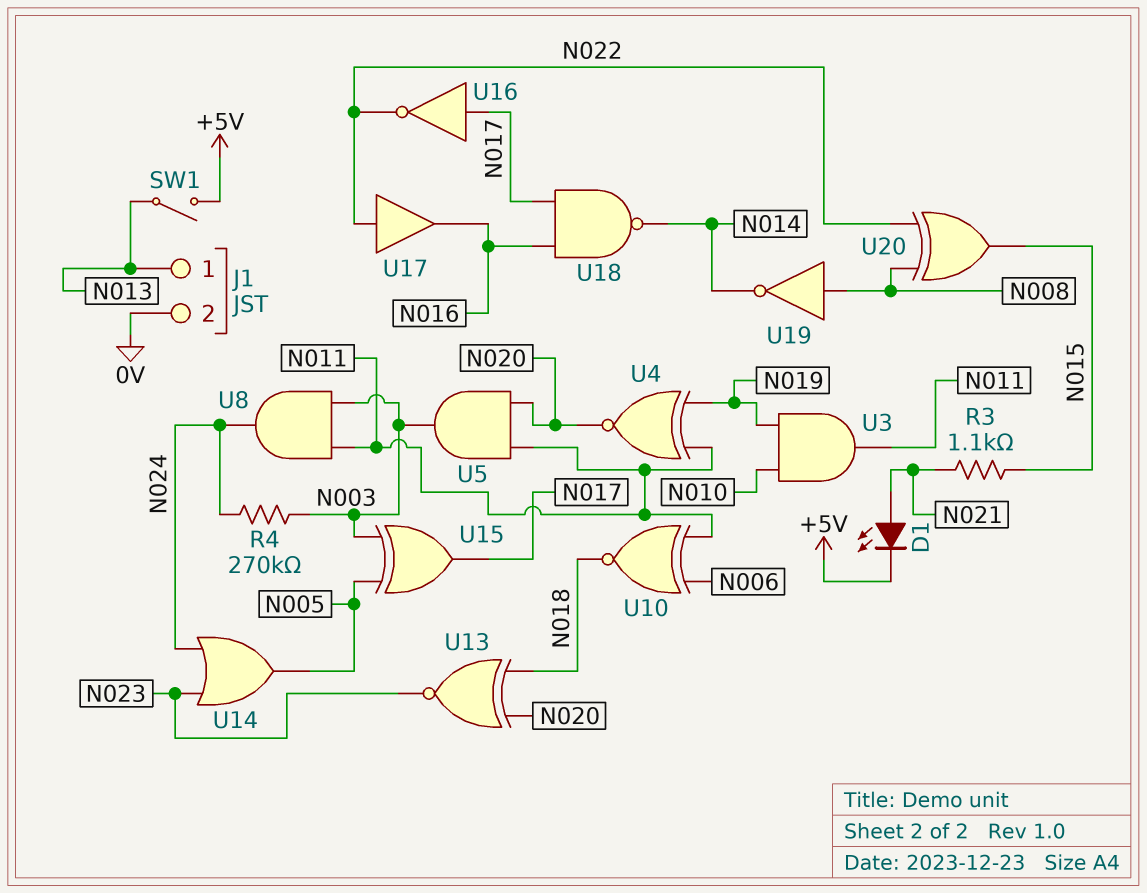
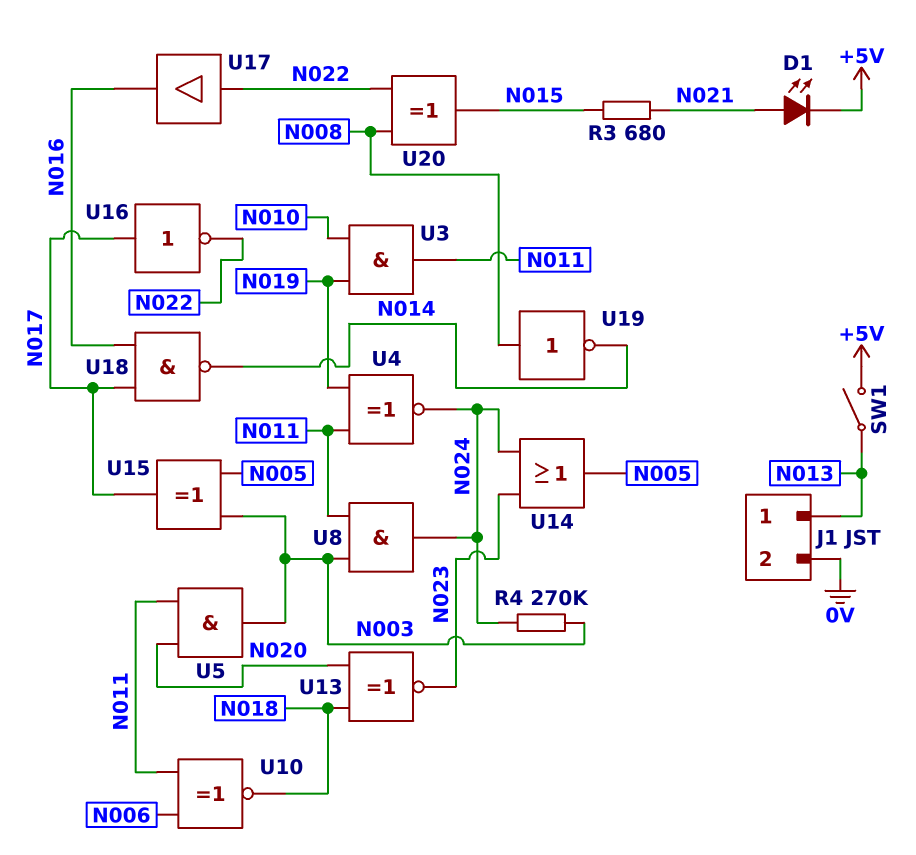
R3: 1.1k (N015, N021) -> 680 (N015, N021)
U4: XNOR (in N011, in N019, out N020) -> XNOR (in N011, in N019, out N024)

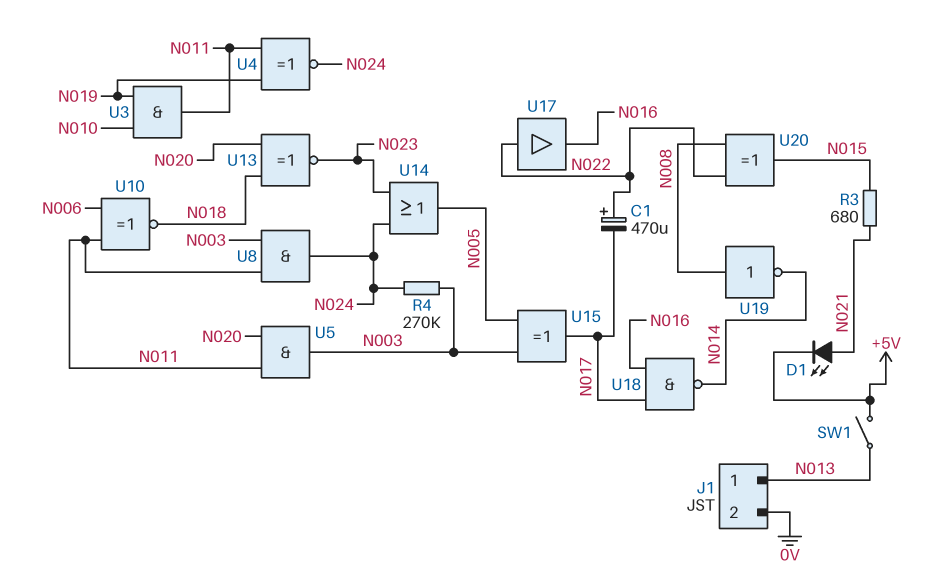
C1: none -> 470uF (plus N022, minus N017)
U16: NOT (in N017, out N022) -> none

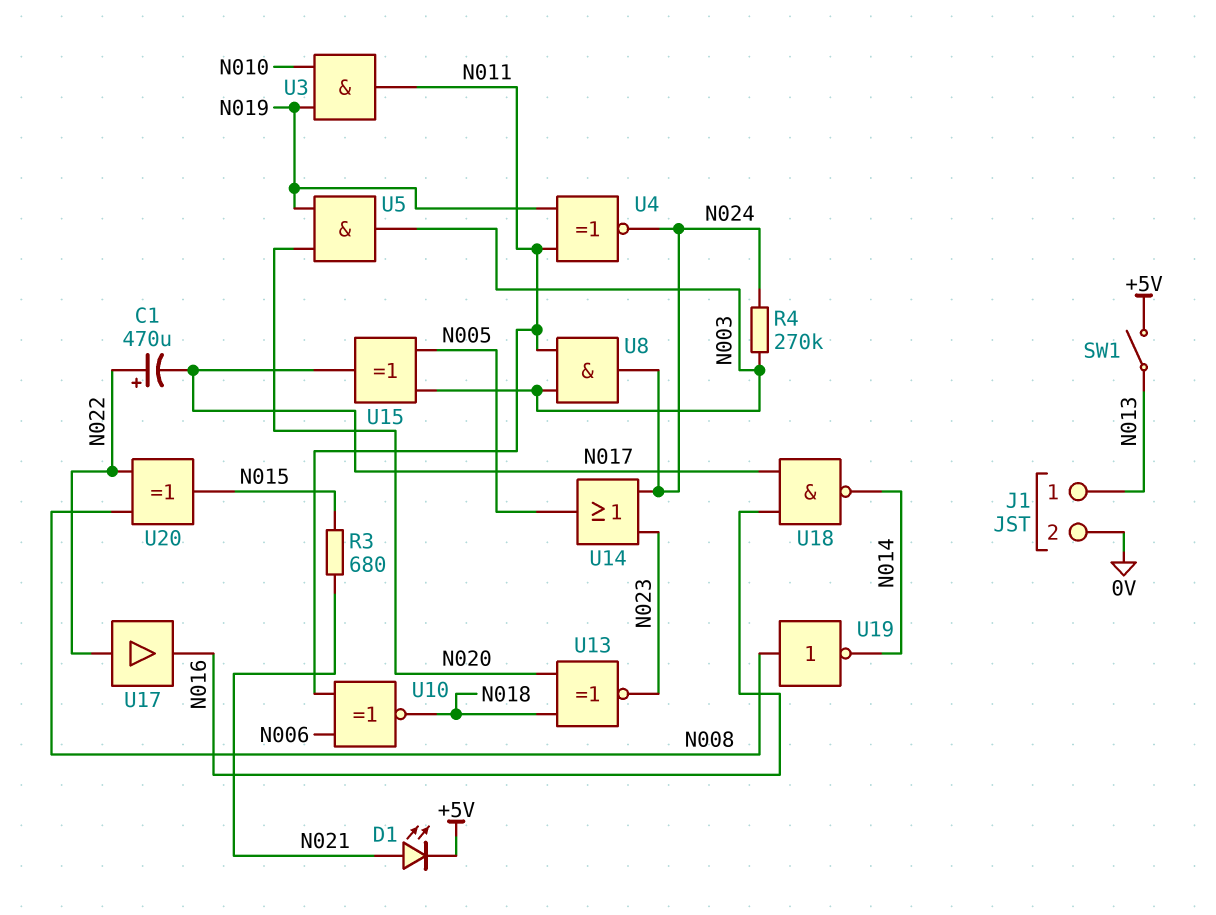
U5: AND (in N011, in N020, out N003) -> AND (in N019, in N020, out N003)

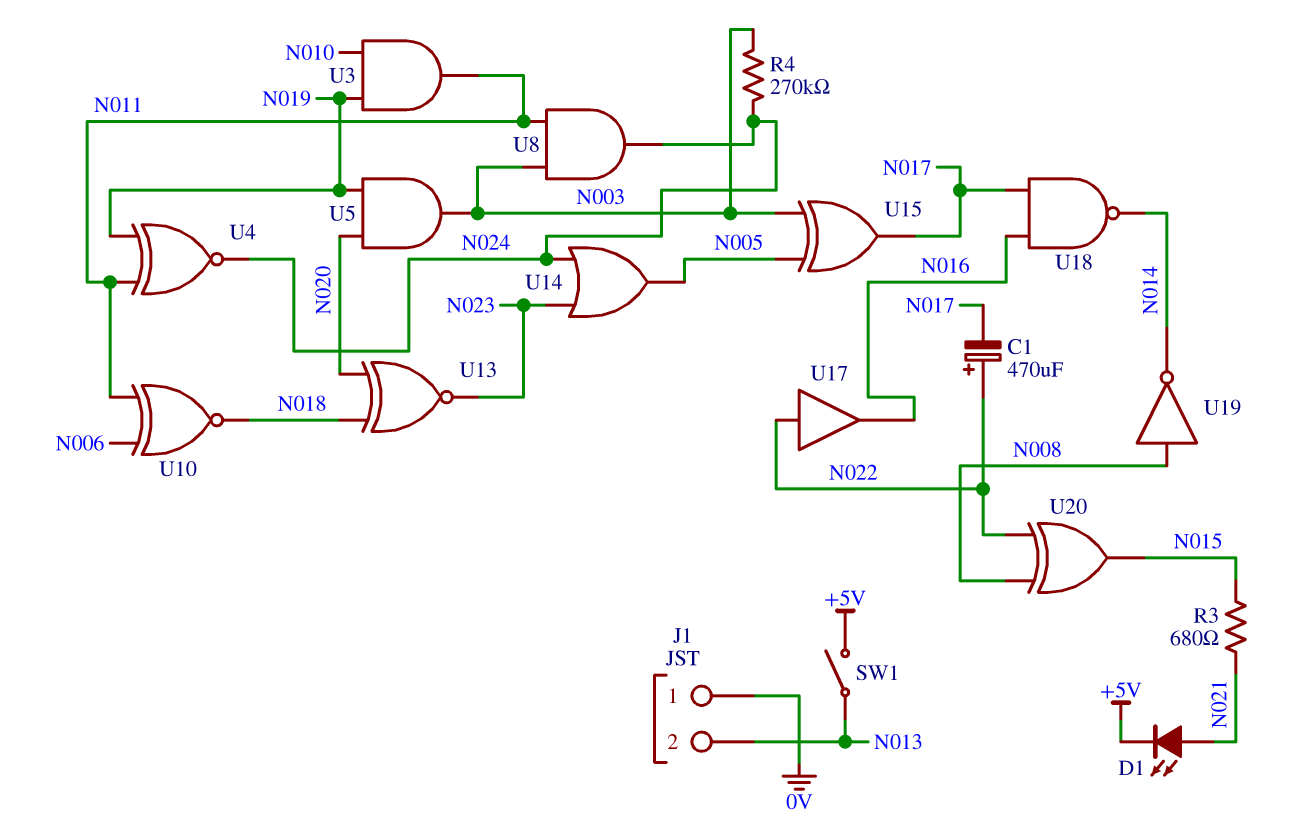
J1 pin 1: N013 -> 0V
J1 pin 2: 0V -> N013

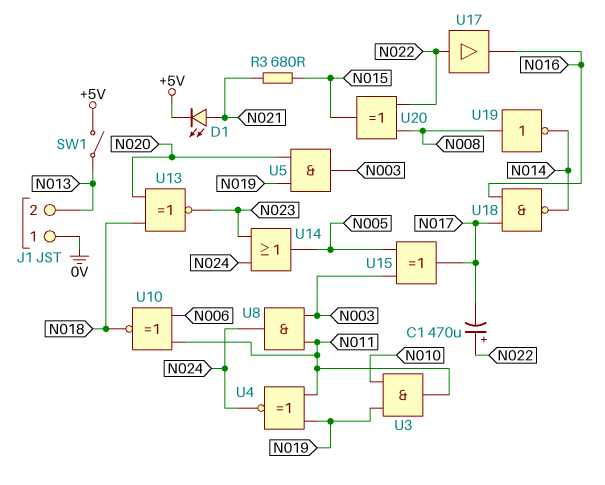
R4: 270k (N003, N024) -> none

